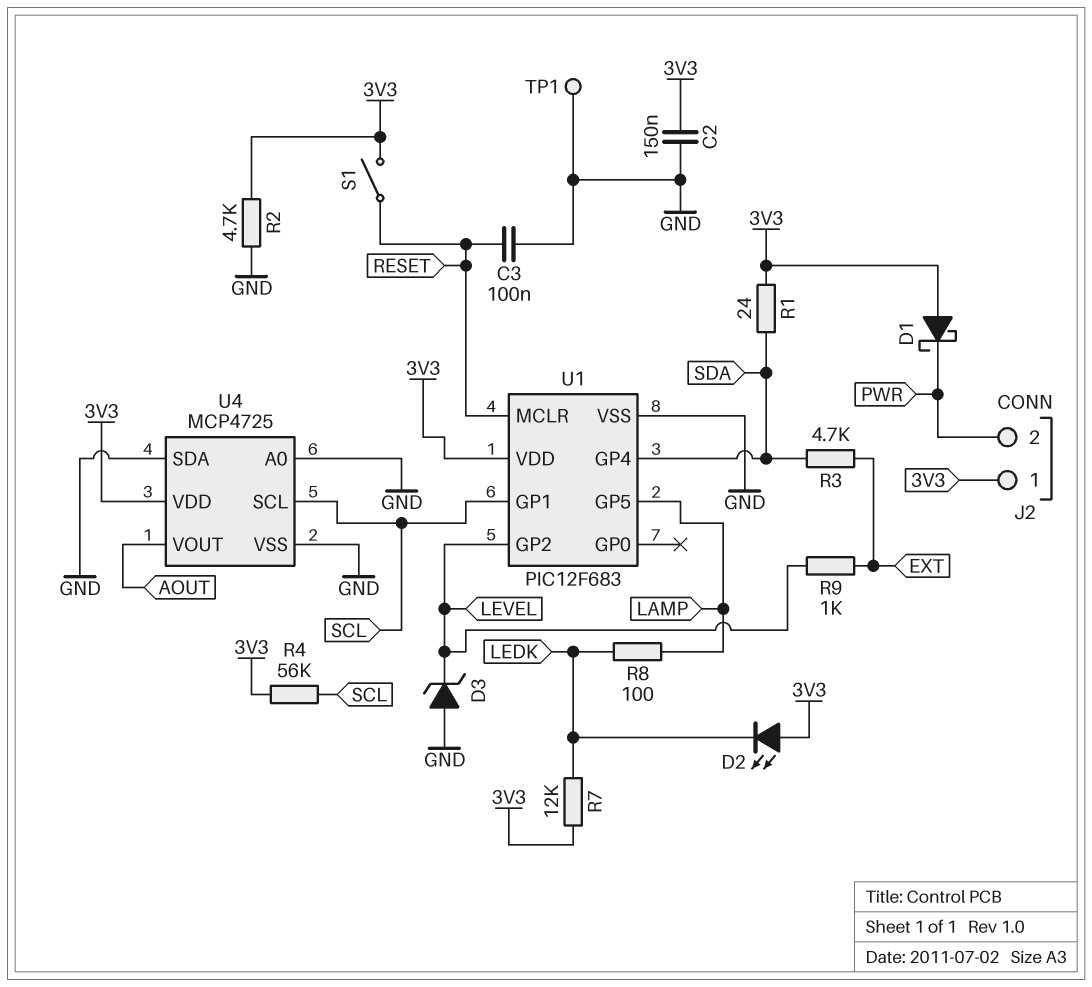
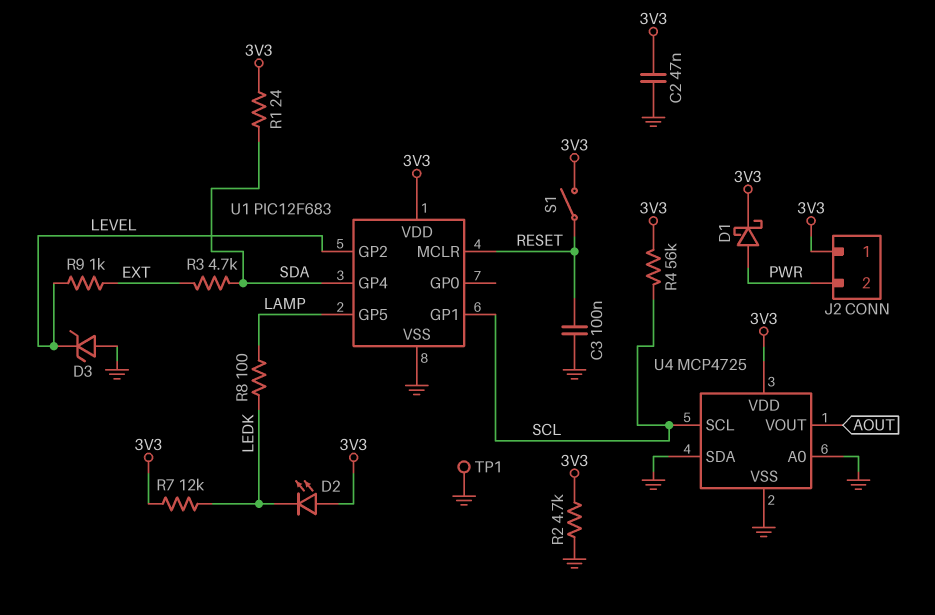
C2: 150nF (3V3, GND) -> 47nF (3V3, GND)
D1: schottky (A 3V3, K PWR) -> schottky (A PWR, K 3V3)

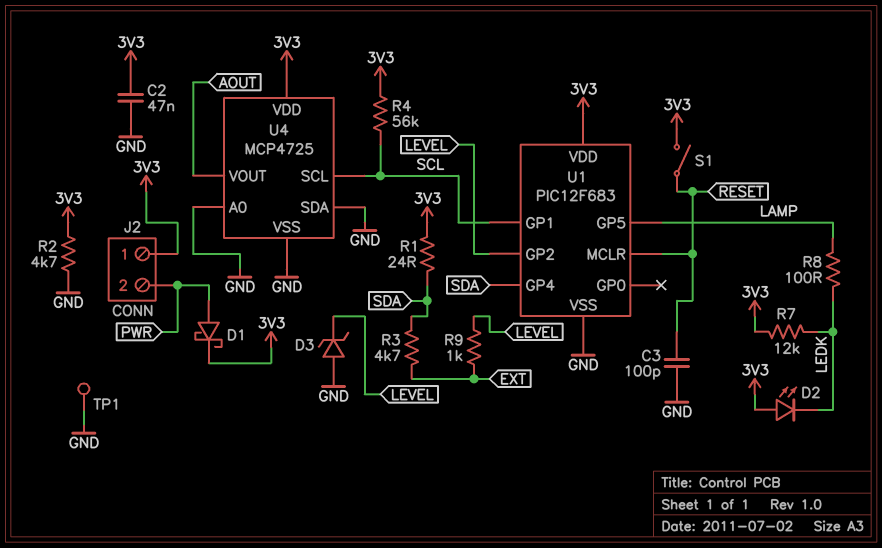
C3: 100nF (GND, RESET) -> 100pF (GND, RESET)

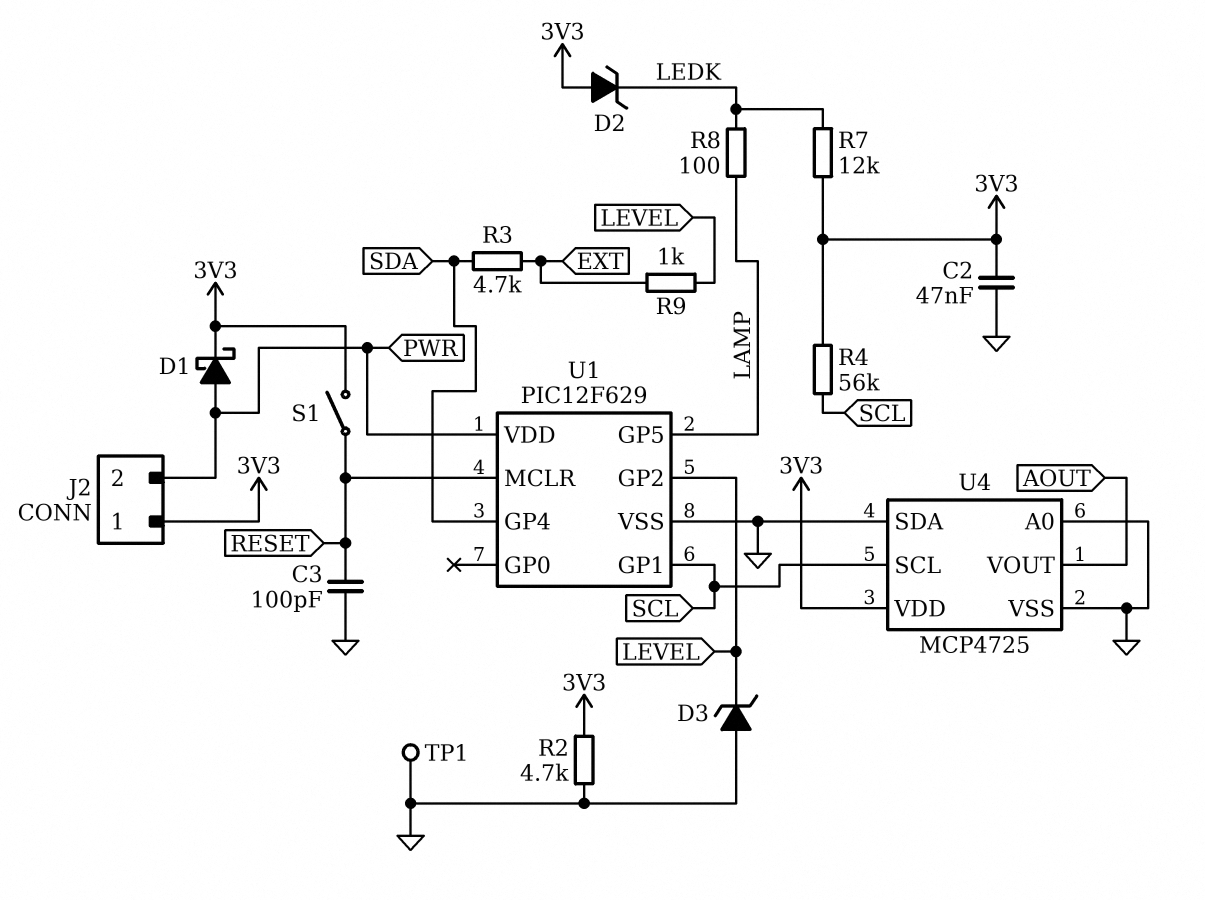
D2: LED (A 3V3, K LEDK) -> zener (A 3V3, K LEDK)
R1: 24 (3V3, SDA) -> none
U1: PIC12F683 -> PIC12F629
U1 pin VDD: 3V3 -> PWR

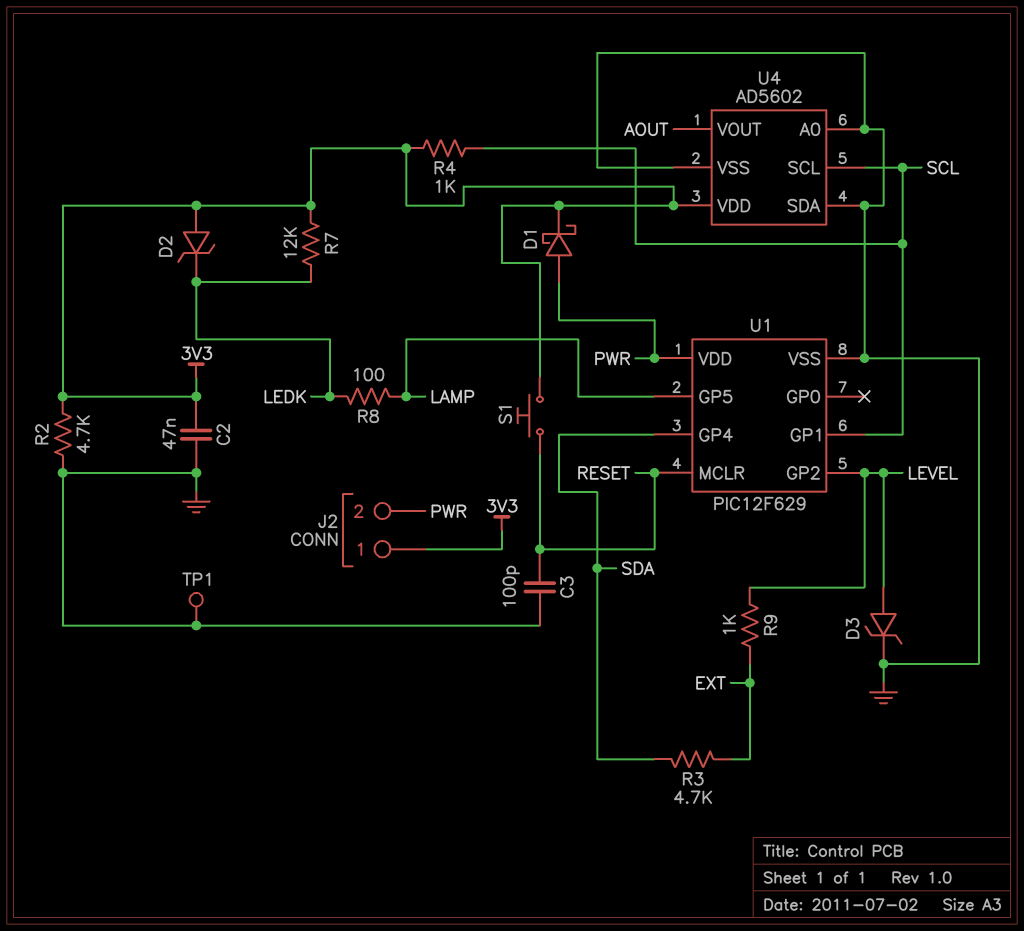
D3: zener (A GND, K LEVEL) -> zener (A LEVEL, K GND)
R4: 56k (3V3, SCL) -> 1k (3V3, SCL)
S1: switch (3V3, RESET) -> button (3V3, RESET)
U4: MCP4725 -> AD5602

